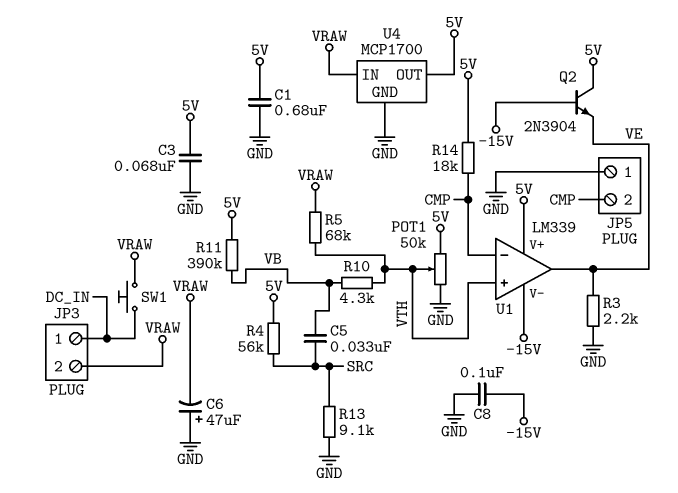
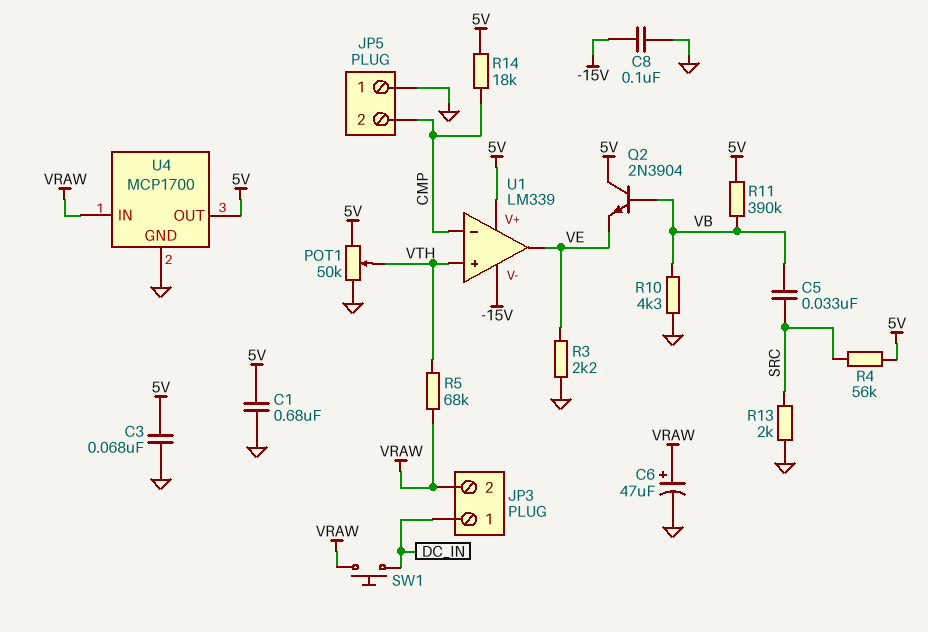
C6: 47uF (plus GND, minus VRAW) -> 47uF (plus VRAW, minus GND)
Q2: NPN 2N3904 (B -15V, C 5V, E VE) -> NPN 2N3904 (B VB, C 5V, E VE)
R10: 4.3k (VB, VTH) -> 4.3k (GND, VB)
R13: 9.1k (GND, SRC) -> 2k (GND, SRC)

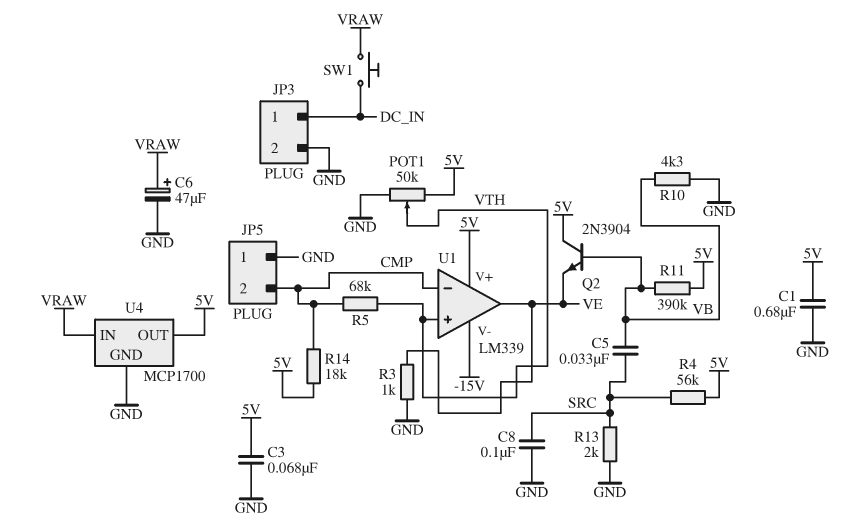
C8: 100nF (-15V, GND) -> 100nF (GND, SRC)
JP3 pin 2: VRAW -> GND
R3: 2.2k (GND, VE) -> 1k (GND, VE)
R5: 68k (VRAW, VTH) -> 68k (CMP, VTH)

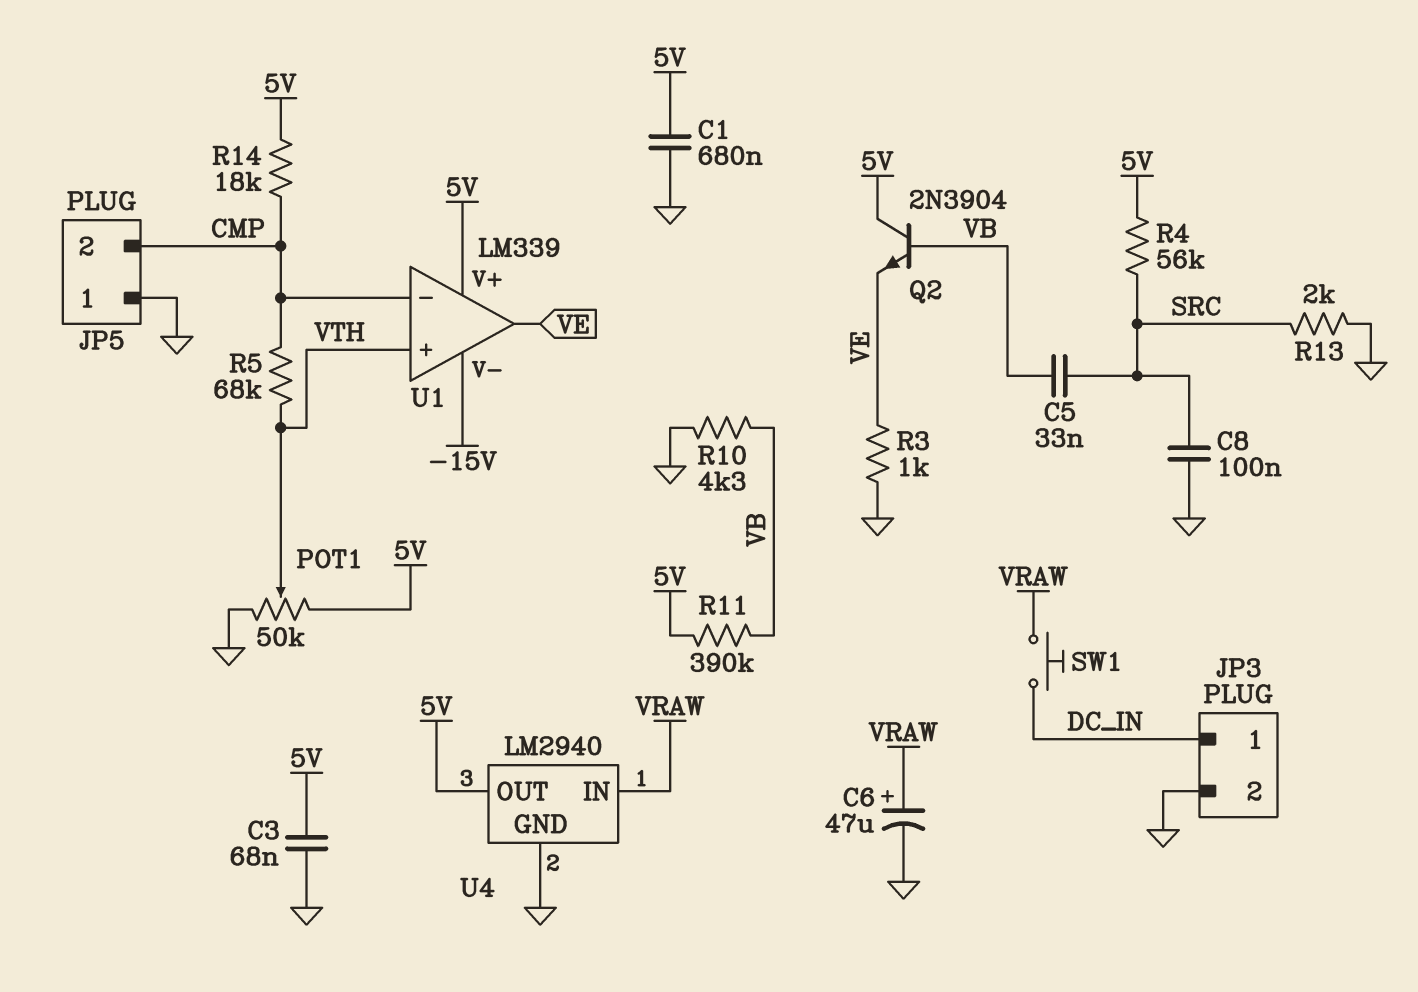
U4: MCP1700 -> LM2940

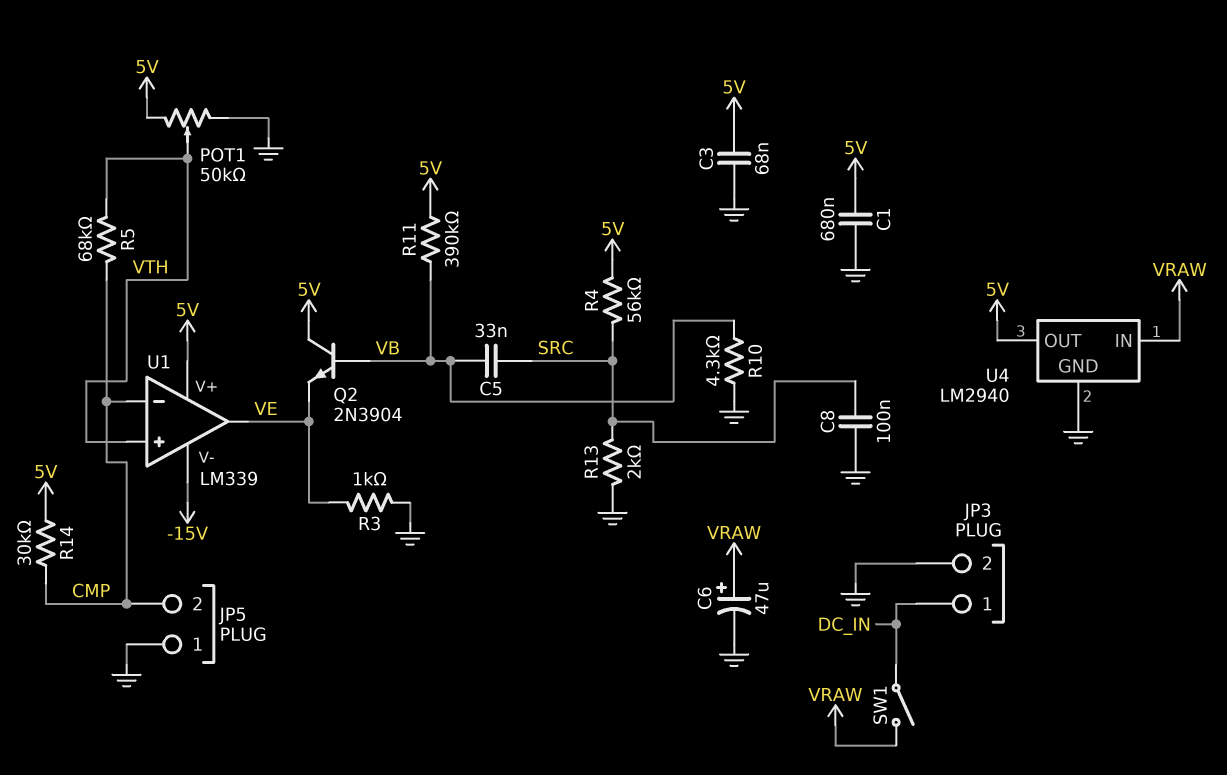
R14: 18k (5V, CMP) -> 30k (5V, CMP)
SW1: button (DC_IN, VRAW) -> switch (DC_IN, VRAW)

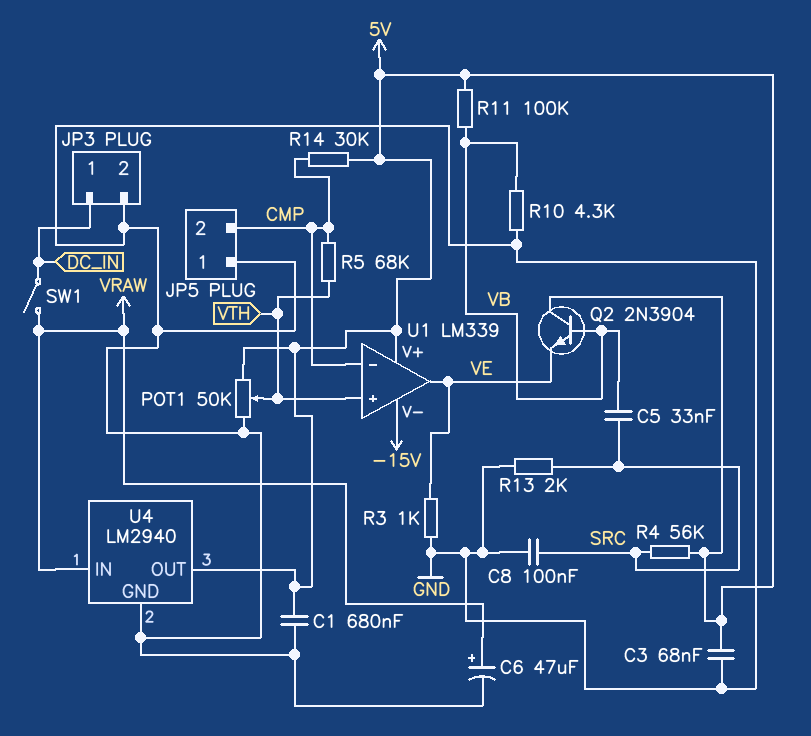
R11: 390k (5V, VB) -> 100k (5V, VB)

